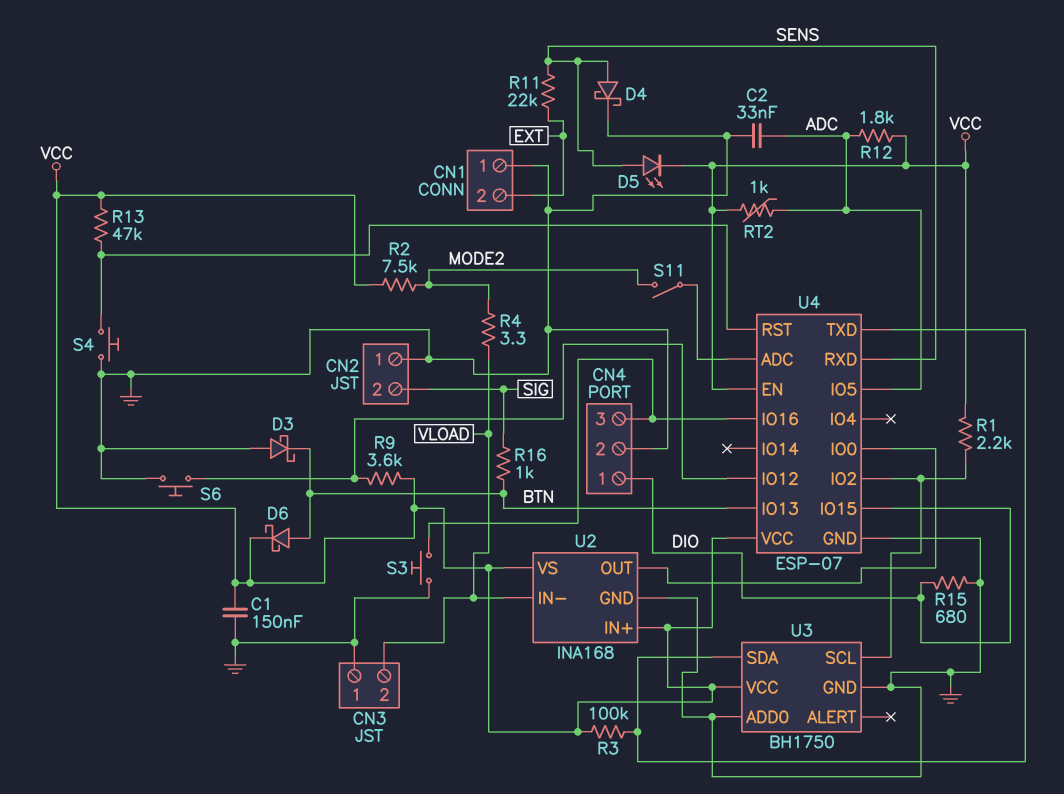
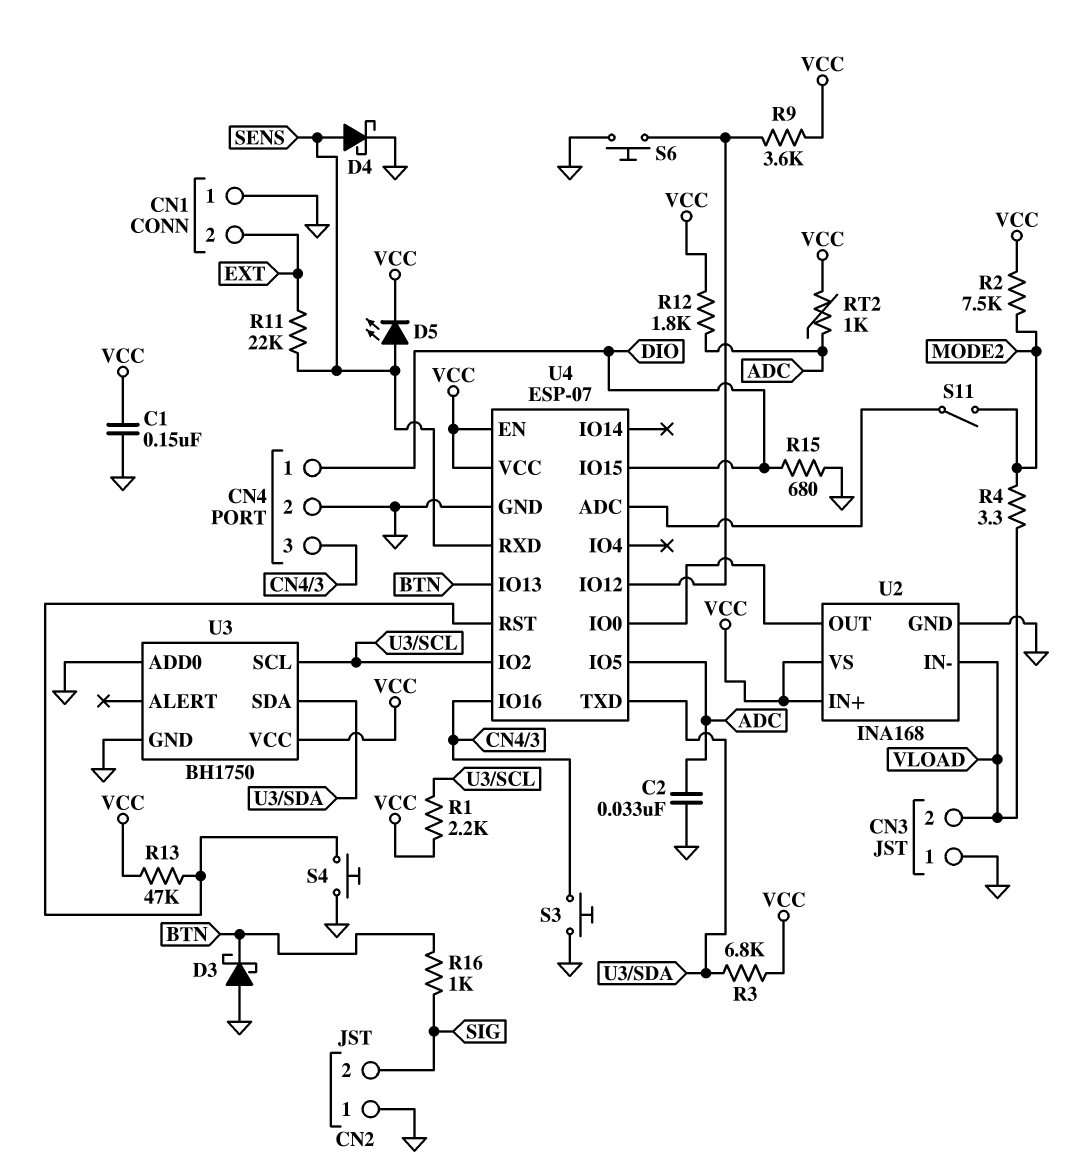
D6: schottky (A BTN, K VCC) -> none
R3: 100k (U3/SDA, VCC) -> 6.8k (U3/SDA, VCC)

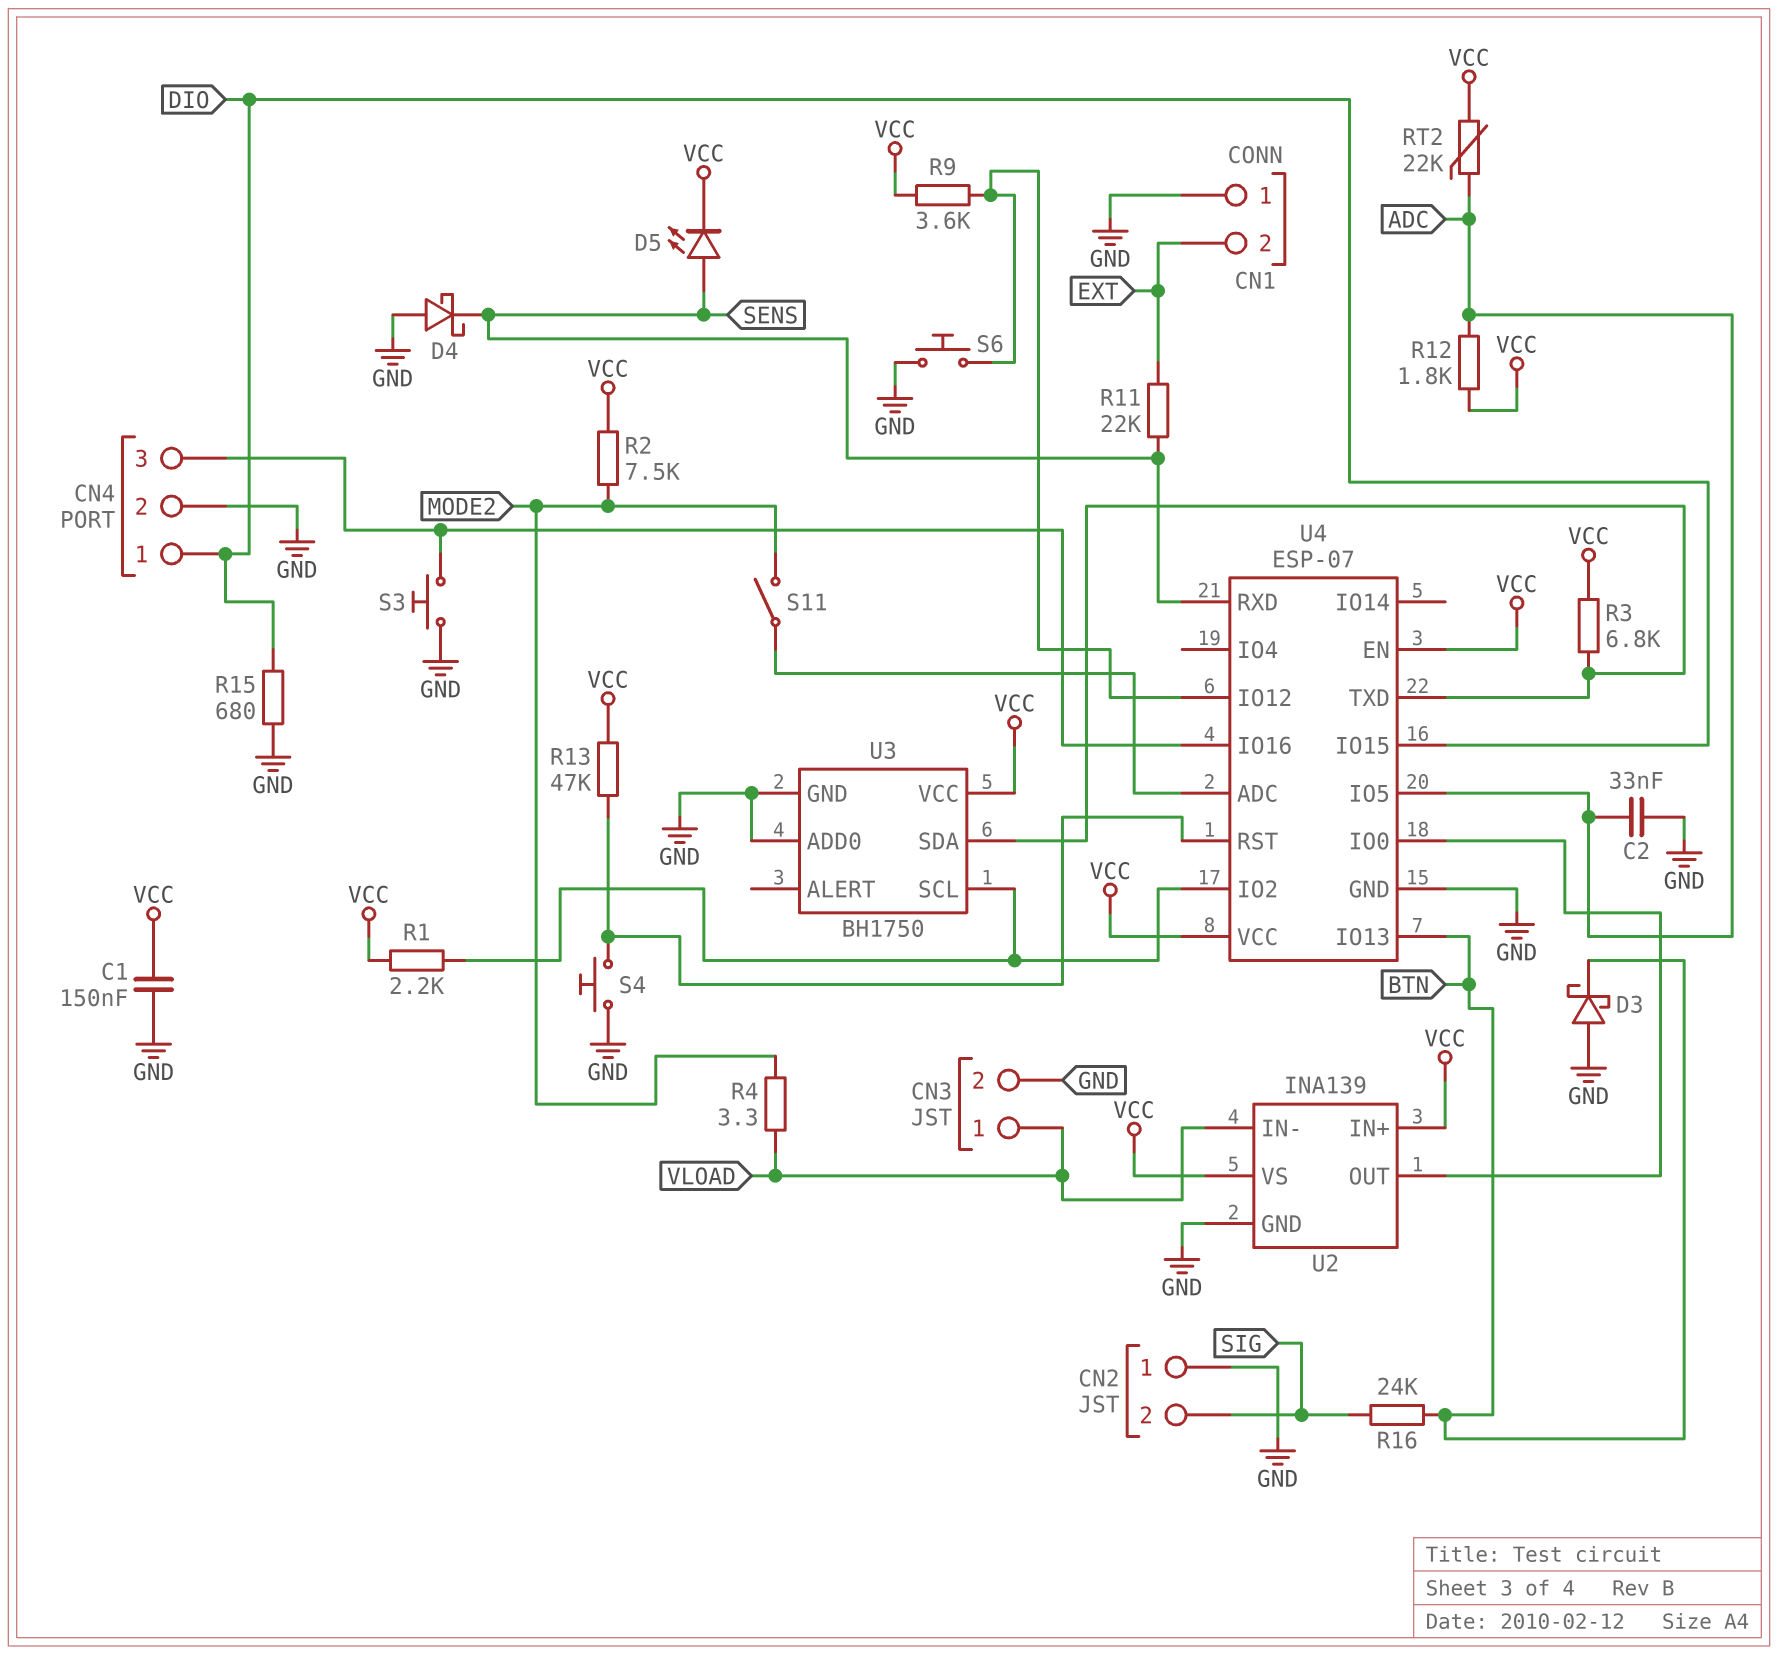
CN3 pin 1: GND -> VLOAD
CN3 pin 2: VLOAD -> GND
D4: schottky (A SENS, K GND) -> schottky (A GND, K SENS)
R16: 1k (BTN, SIG) -> 24k (BTN, SIG)
RT2: 1k (ADC, VCC) -> 22k (ADC, VCC)
U2: INA168 -> INA139

